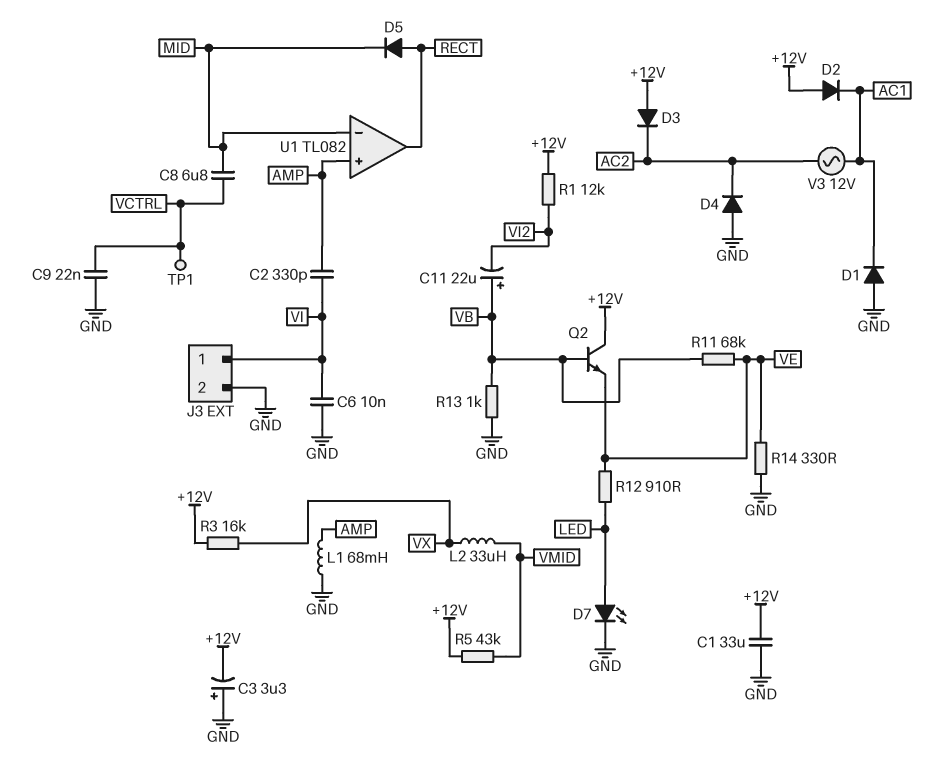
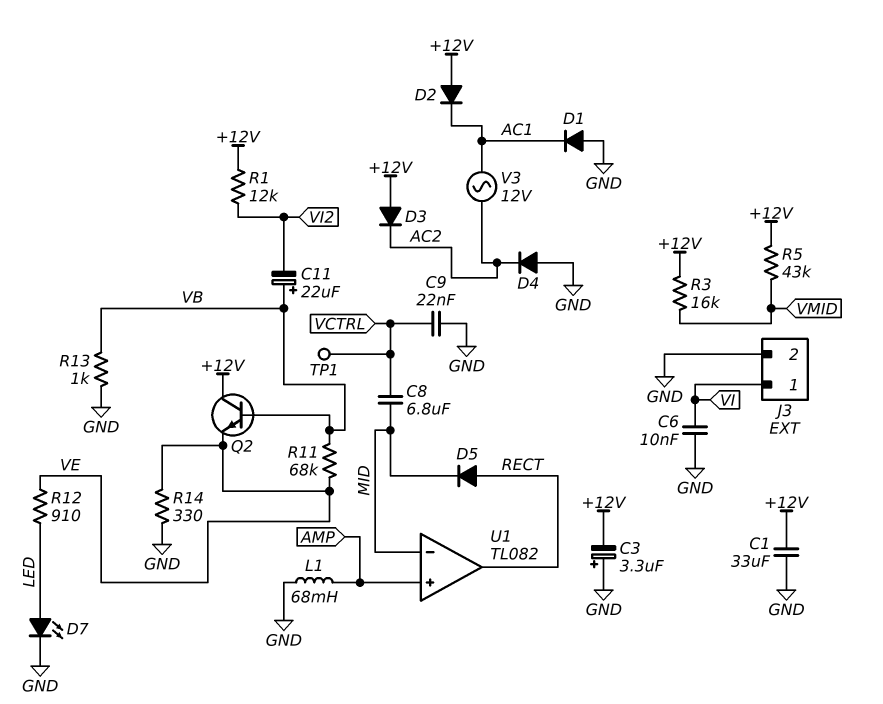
C2: 330pF (AMP, VI) -> none
L2: 33uH (VMID, VX) -> none
R3: 16k (+12V, VX) -> 16k (+12V, VMID)

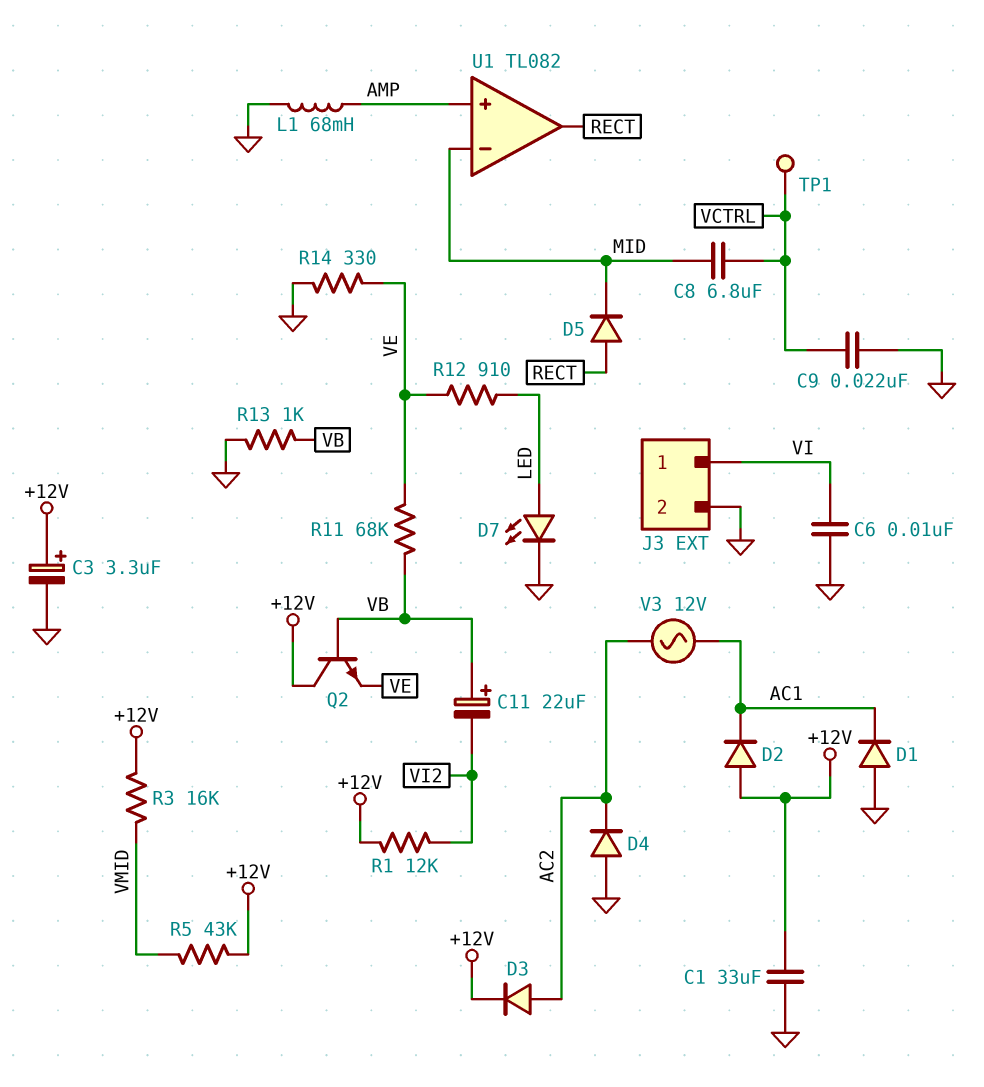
C3: 3.3uF (plus GND, minus +12V) -> 3.3uF (plus +12V, minus GND)
D3: diode (A +12V, K AC2) -> diode (A AC2, K +12V)

